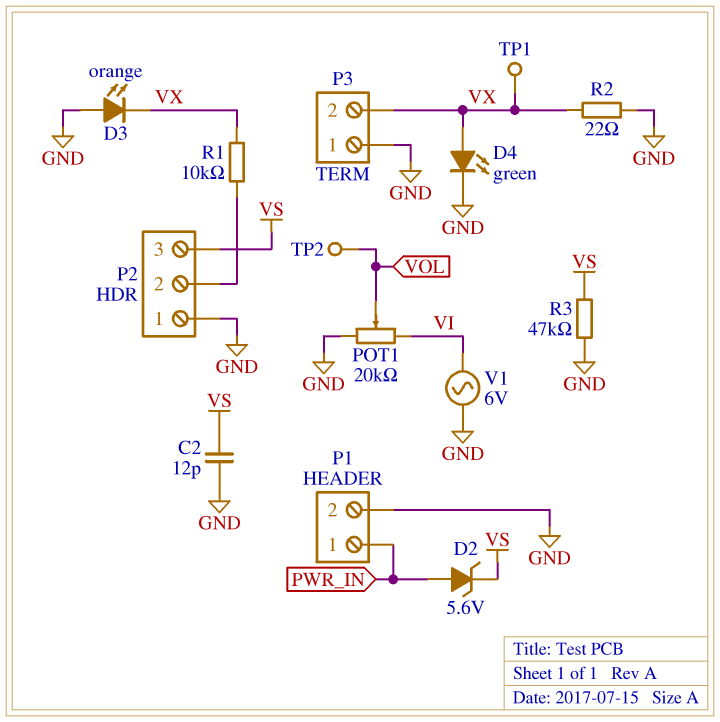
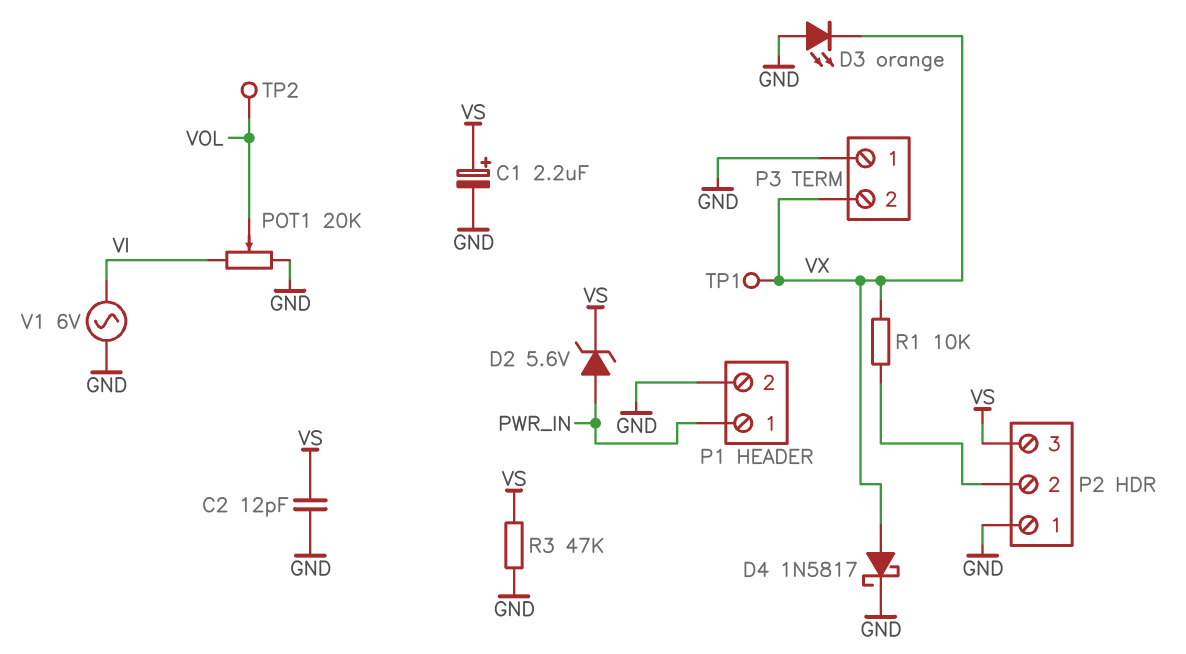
C1: none -> 2.2uF (plus VS, minus GND)
D4: LED green (A VX, K GND) -> schottky 1N5817 (A VX, K GND)
R2: 22 (GND, VX) -> none

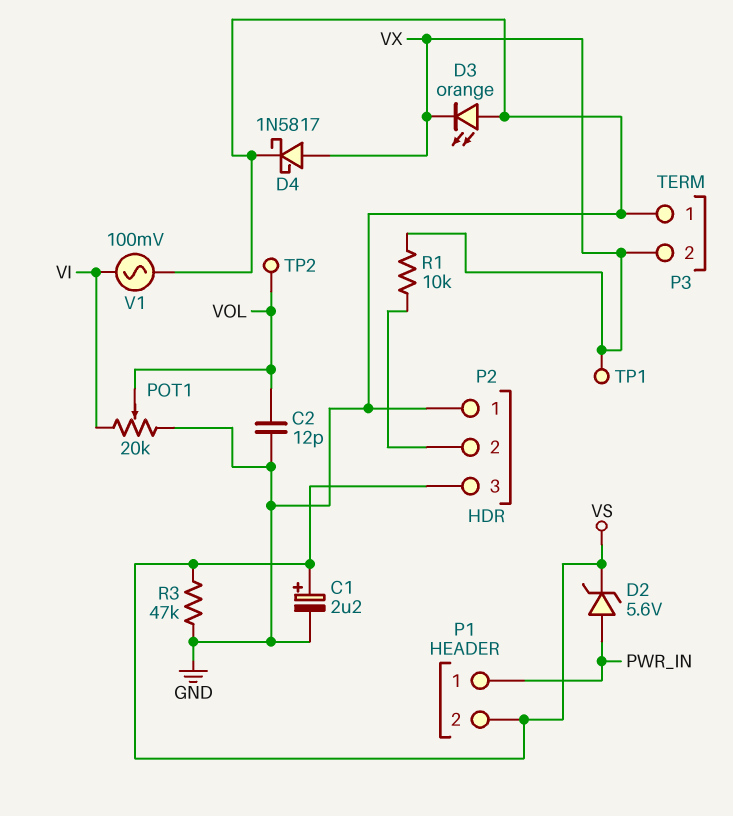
C2: 12pF (GND, VS) -> 12pF (GND, VOL)
P1 pin 2: GND -> VS
V1: AC 6V (GND, VI) -> AC 100mV (GND, VI)

